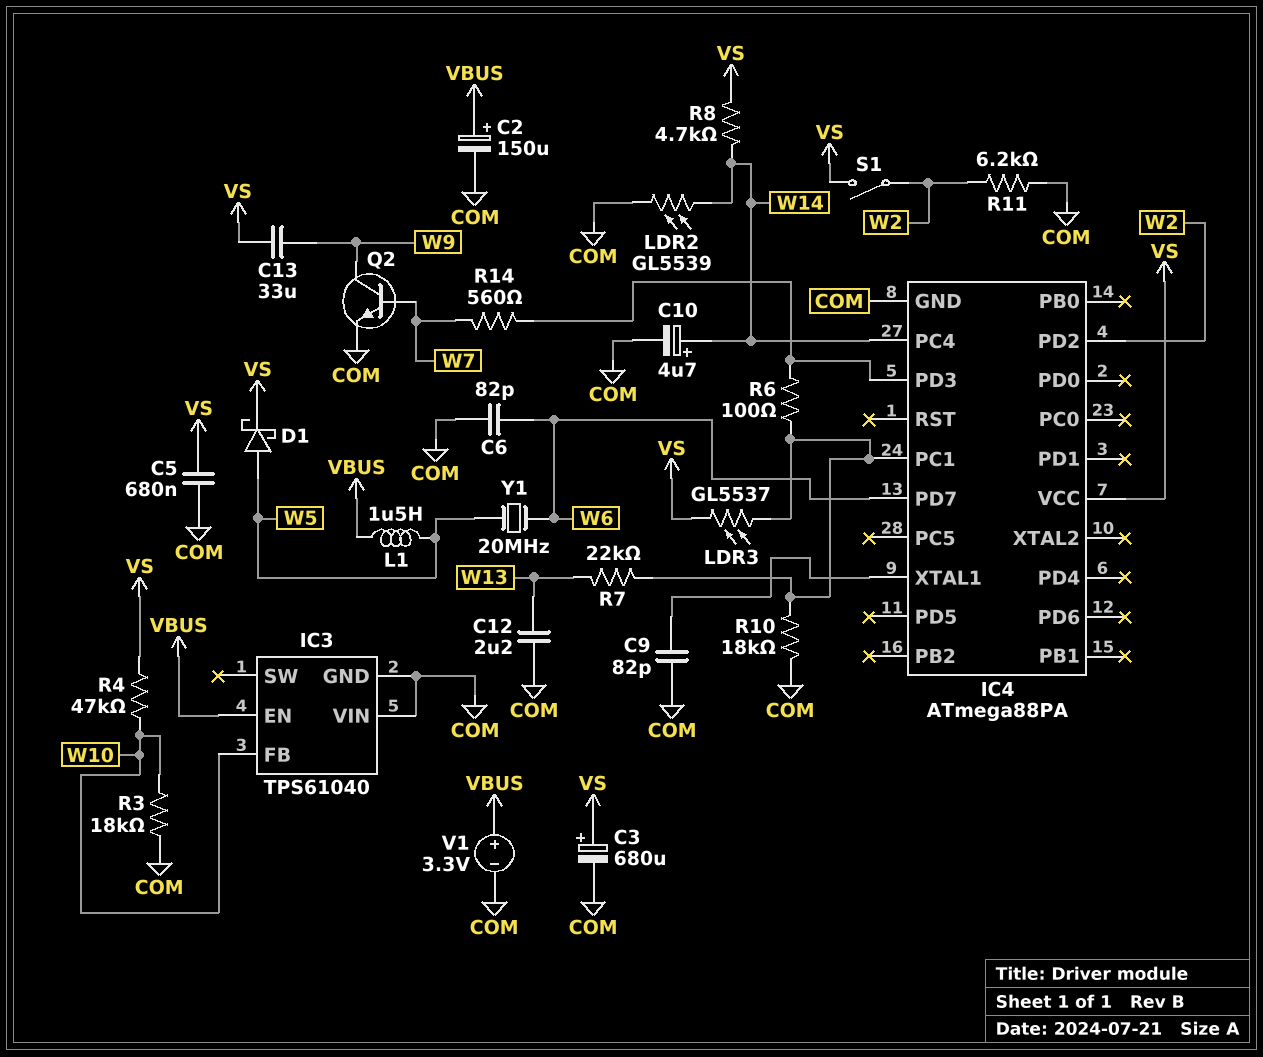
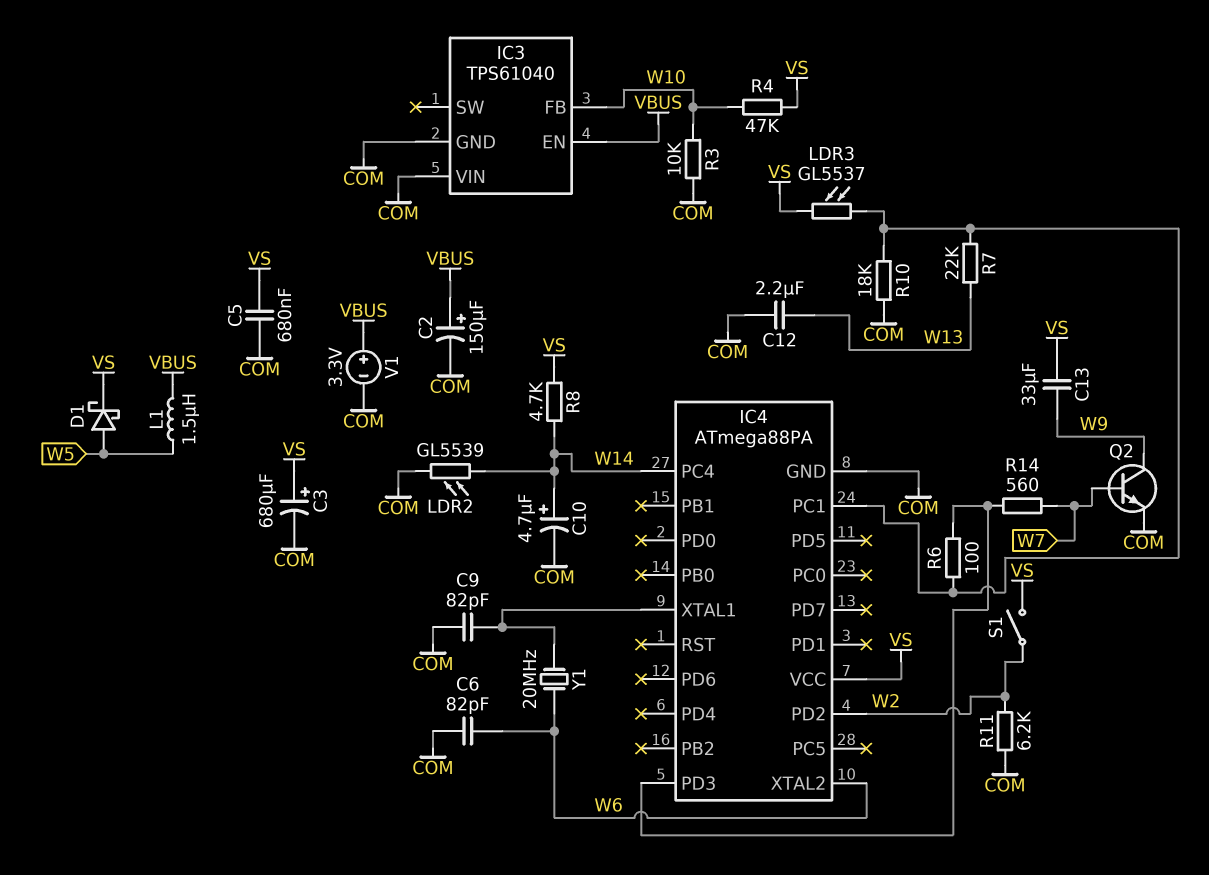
IC4 pin PD7: W6 -> none
IC4 pin XTAL2: none -> W6
R3: 18k (COM, W10) -> 10k (COM, W10)
Y1: 20MHz (W5, W6) -> 20MHz (IC4/XTAL1, W6)

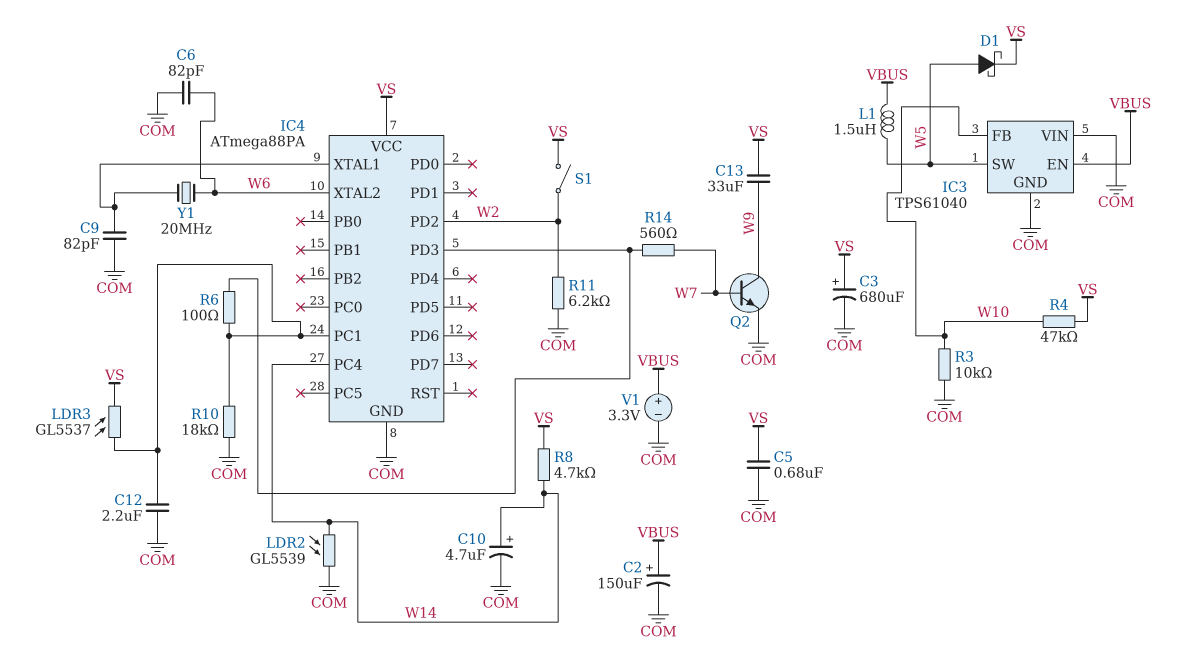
C12: 2.2uF (COM, W13) -> 2.2uF (COM, IC4/PC1)
IC3 pin SW: none -> W5
R7: 22k (IC4/PC1, W13) -> none

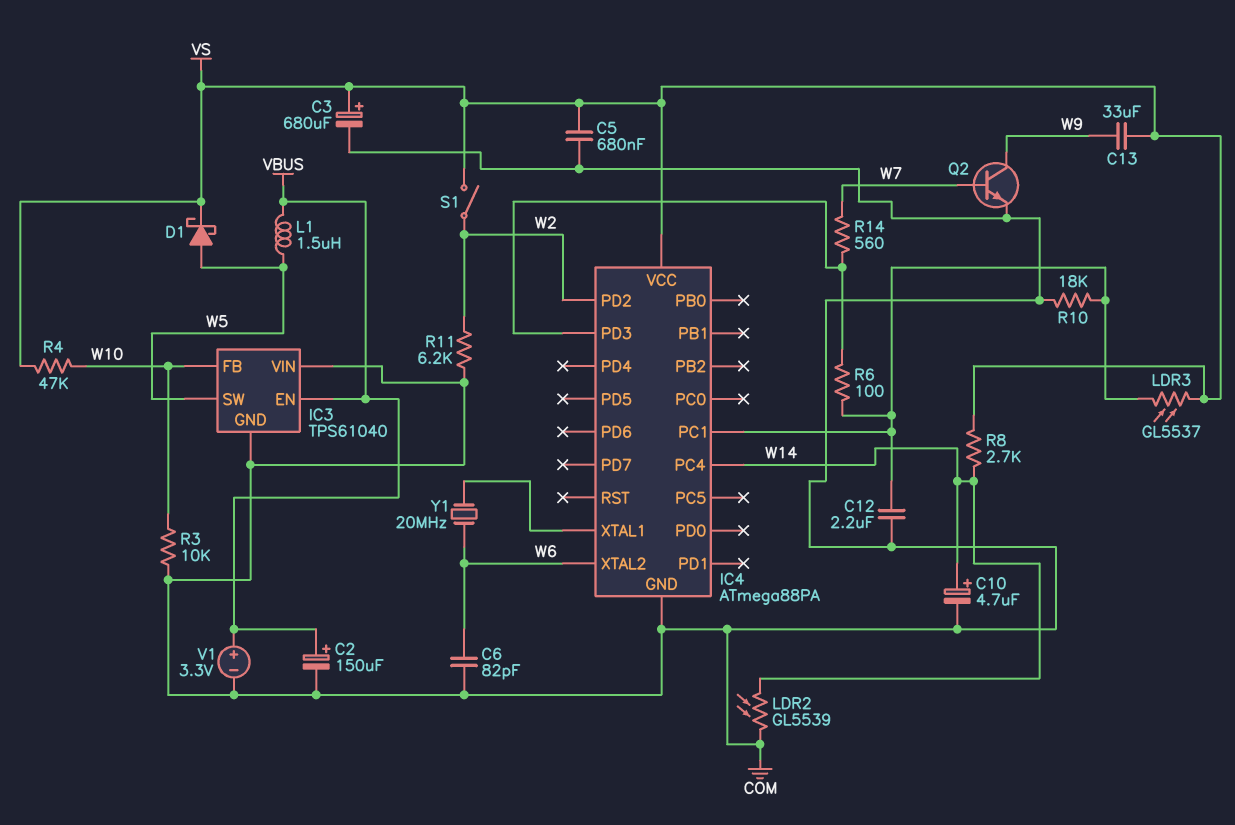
C9: 82pF (COM, IC4/XTAL1) -> none
R8: 4.7k (VS, W14) -> 2.7k (VS, W14)

